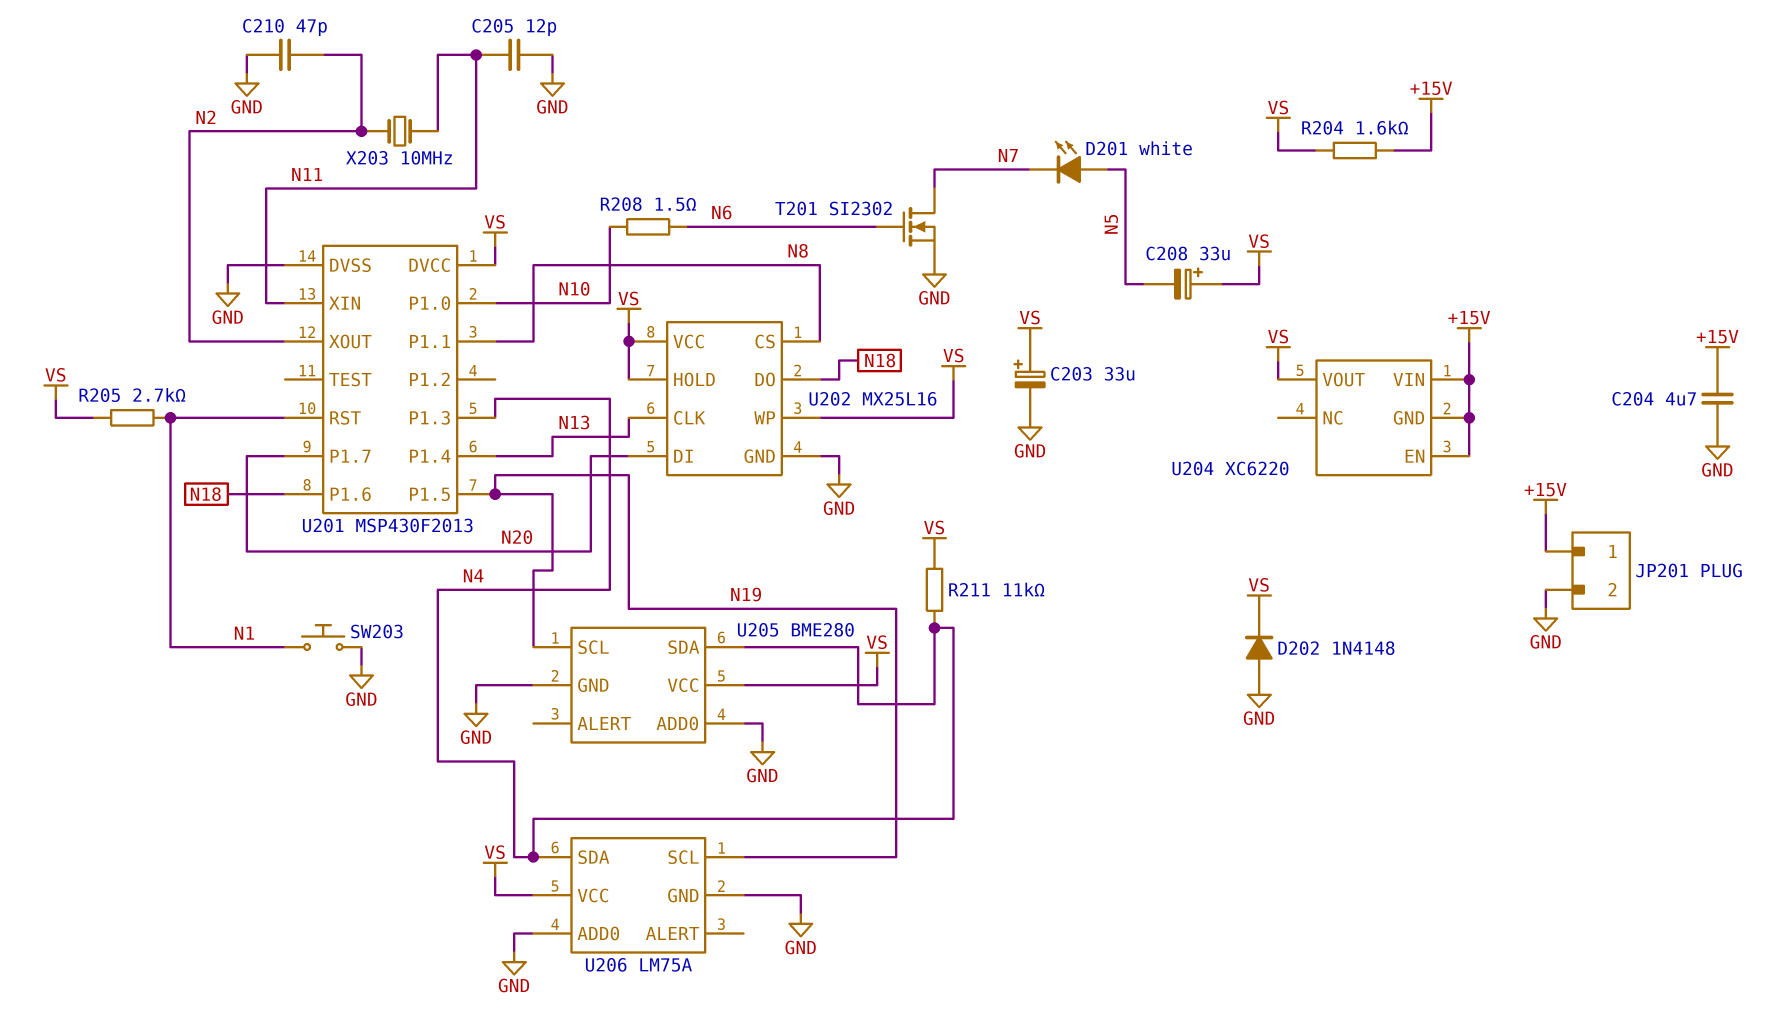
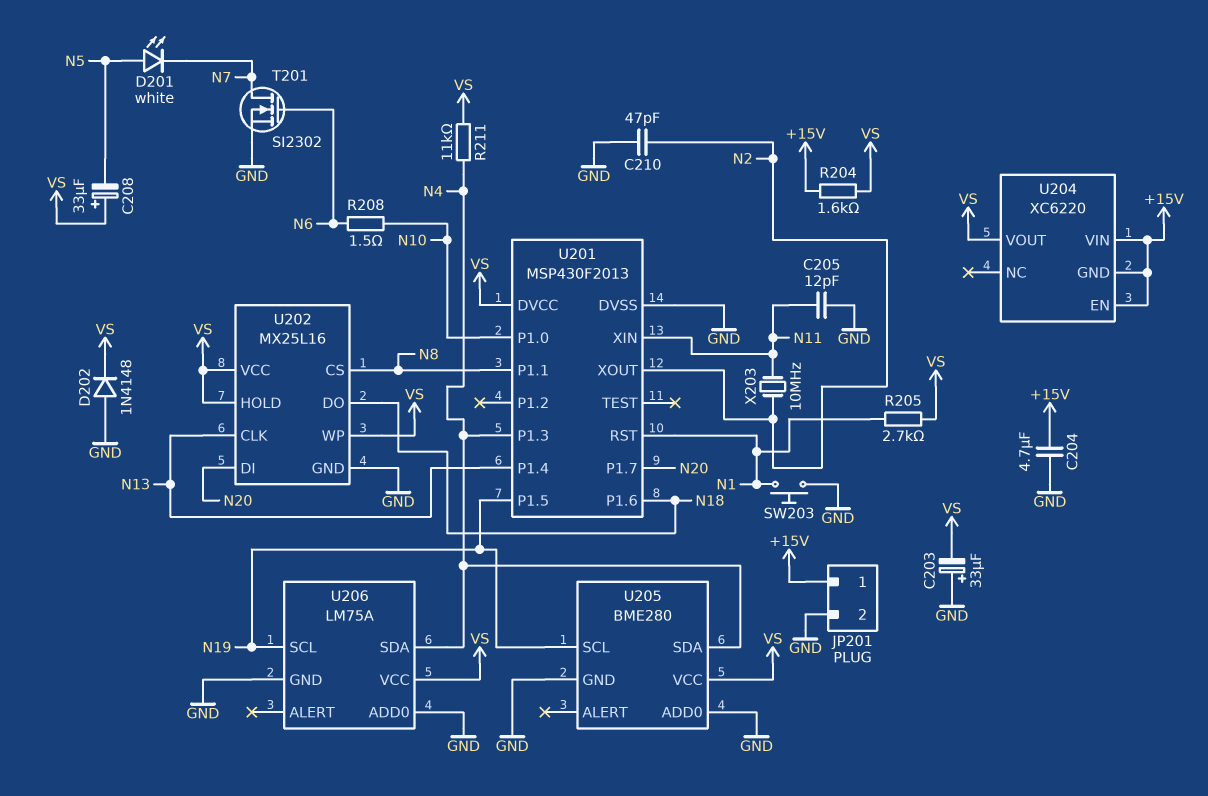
C203: 33uF (plus VS, minus GND) -> 33uF (plus GND, minus VS)

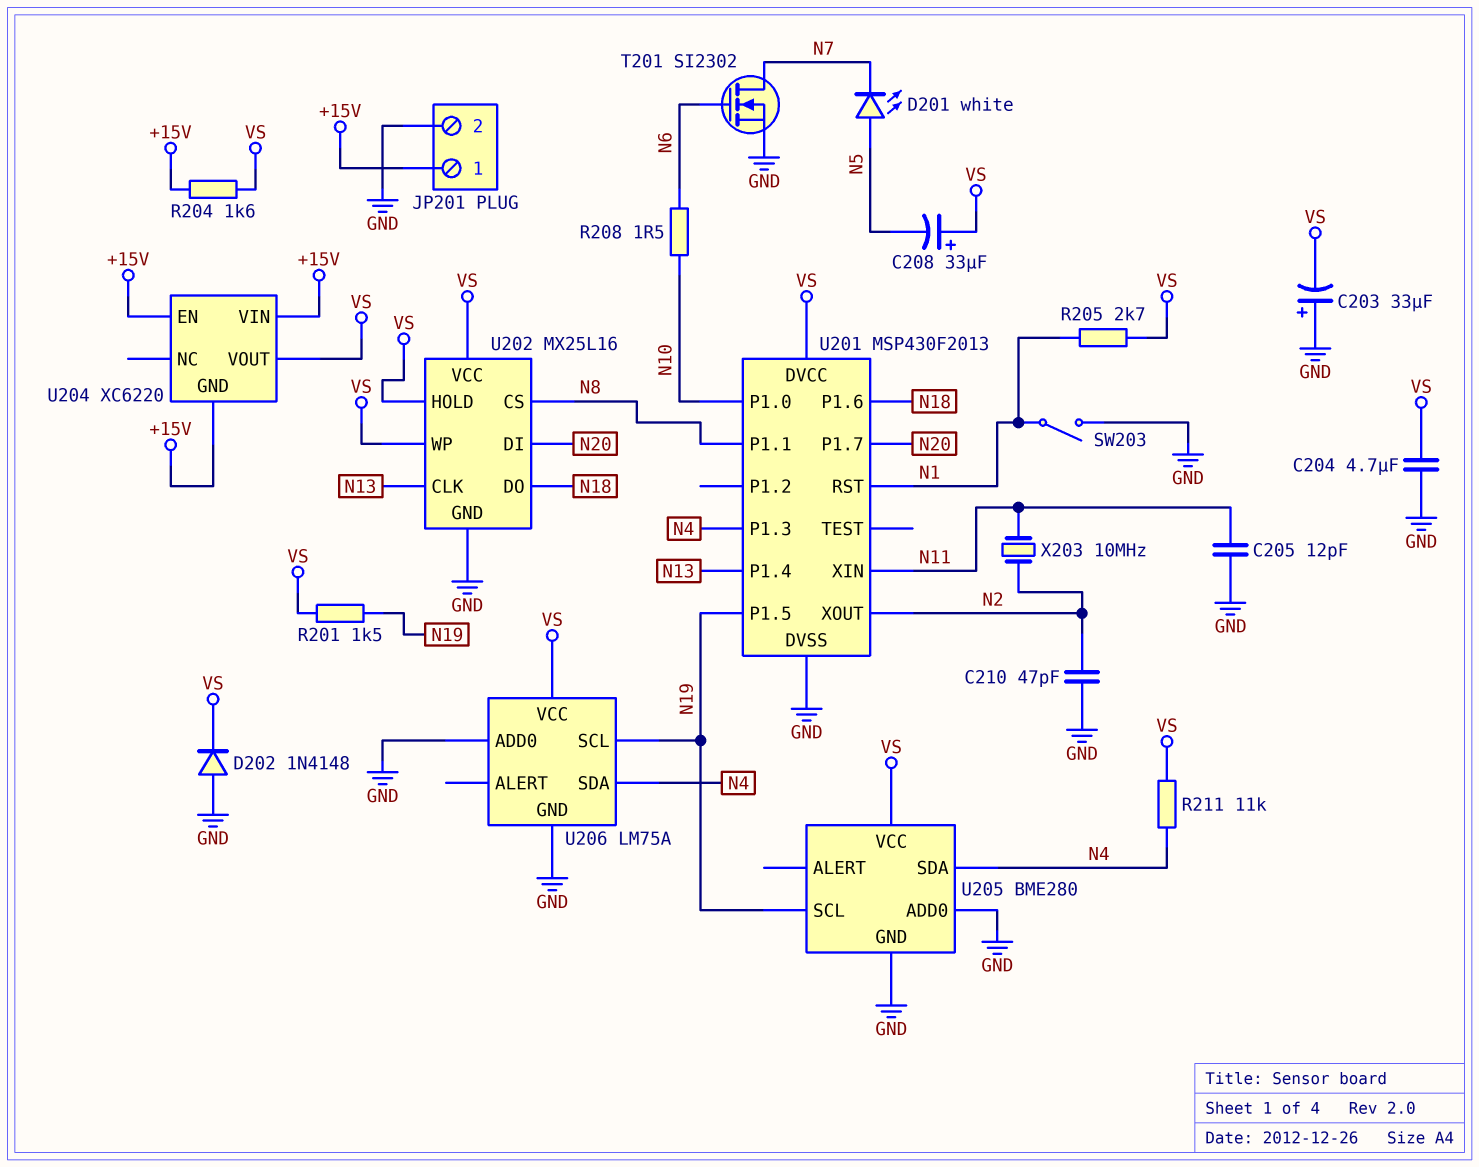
C204: 4.7uF (+15V, GND) -> 4.7uF (GND, VS)
R201: none -> 1.5k (N19, VS)
SW203: button (GND, N1) -> switch (GND, N1)

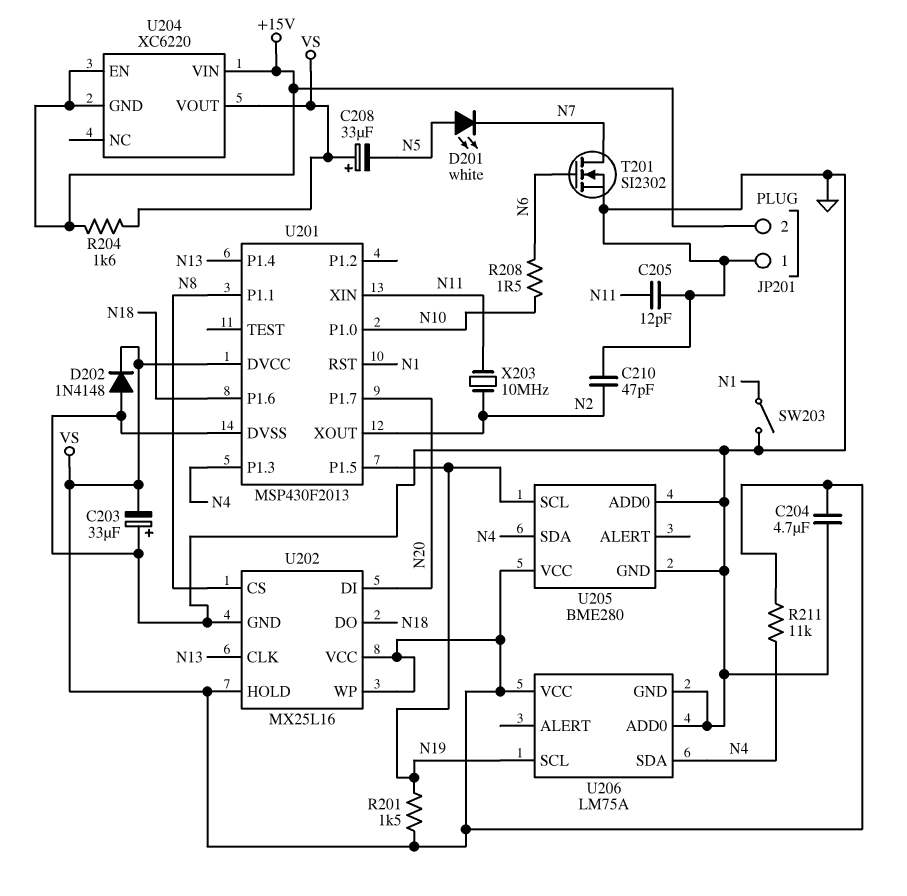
JP201 pin 1: +15V -> GND
JP201 pin 2: GND -> +15V
R205: 2.7k (N1, VS) -> none

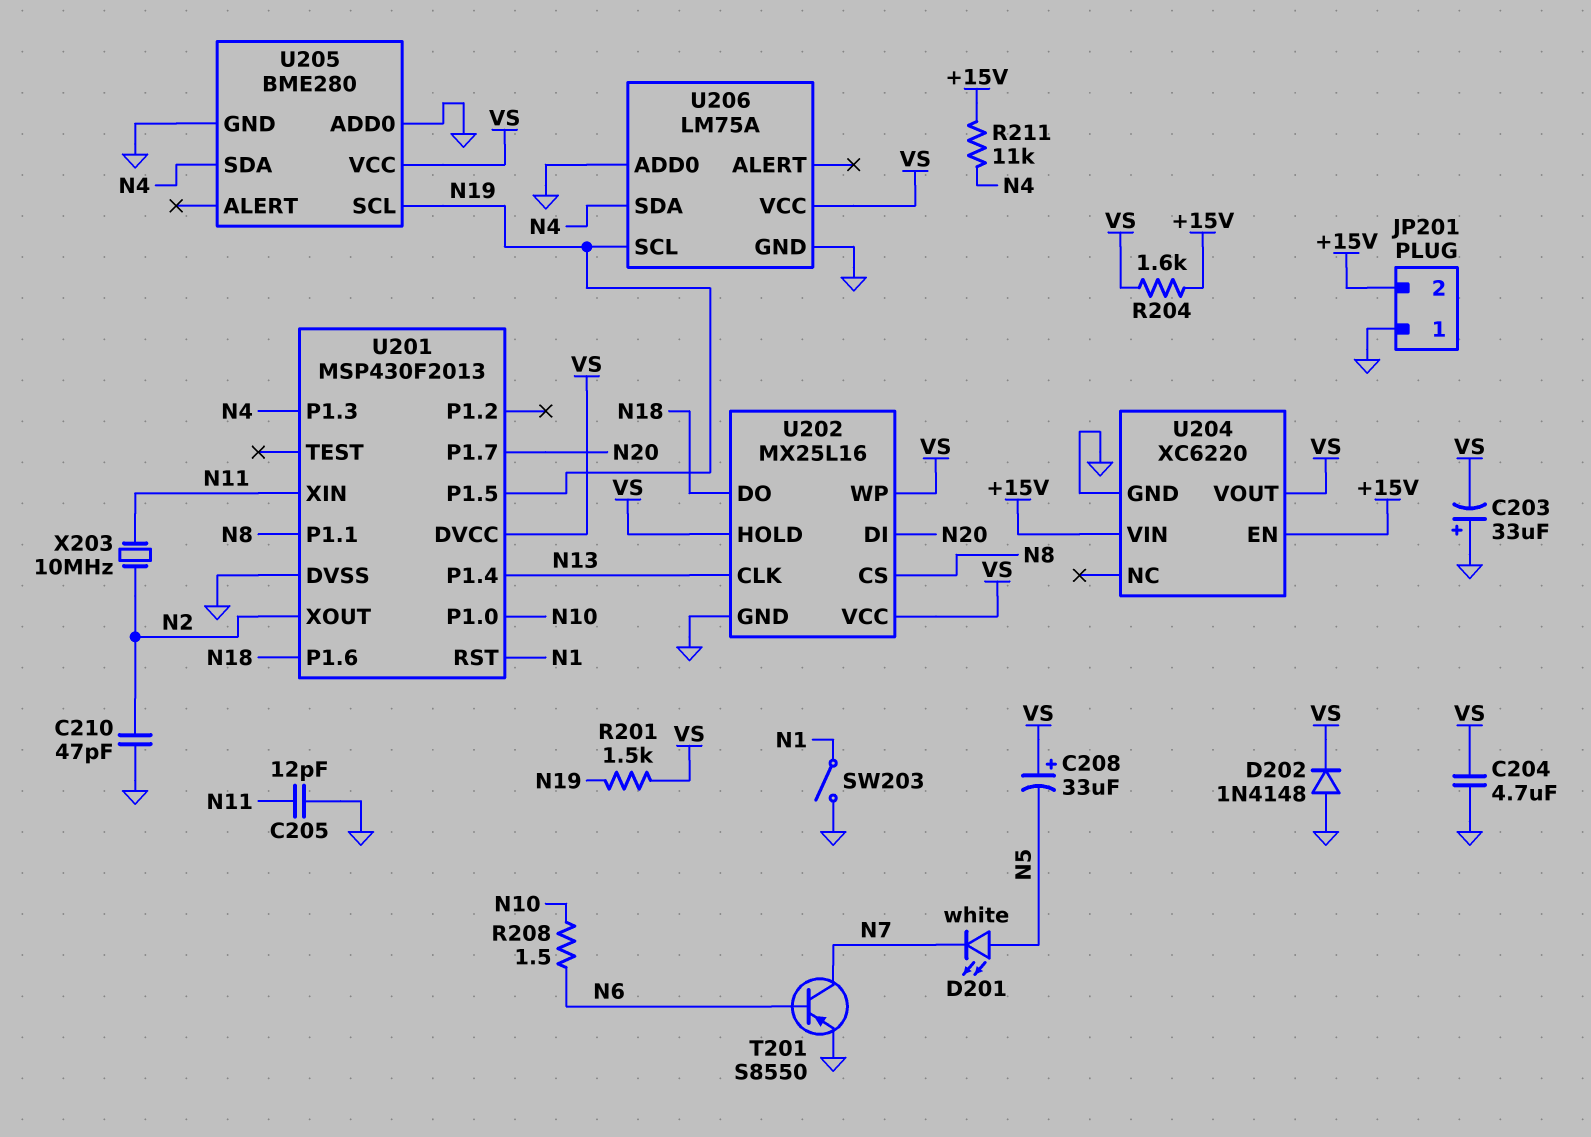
R211: 11k (N4, VS) -> 11k (+15V, N4)
T201: NMOS SI2302 (G N6, D N7, S GND) -> PNP S8550 (B N6, C N7, E GND)
U204 pin GND: +15V -> GND

